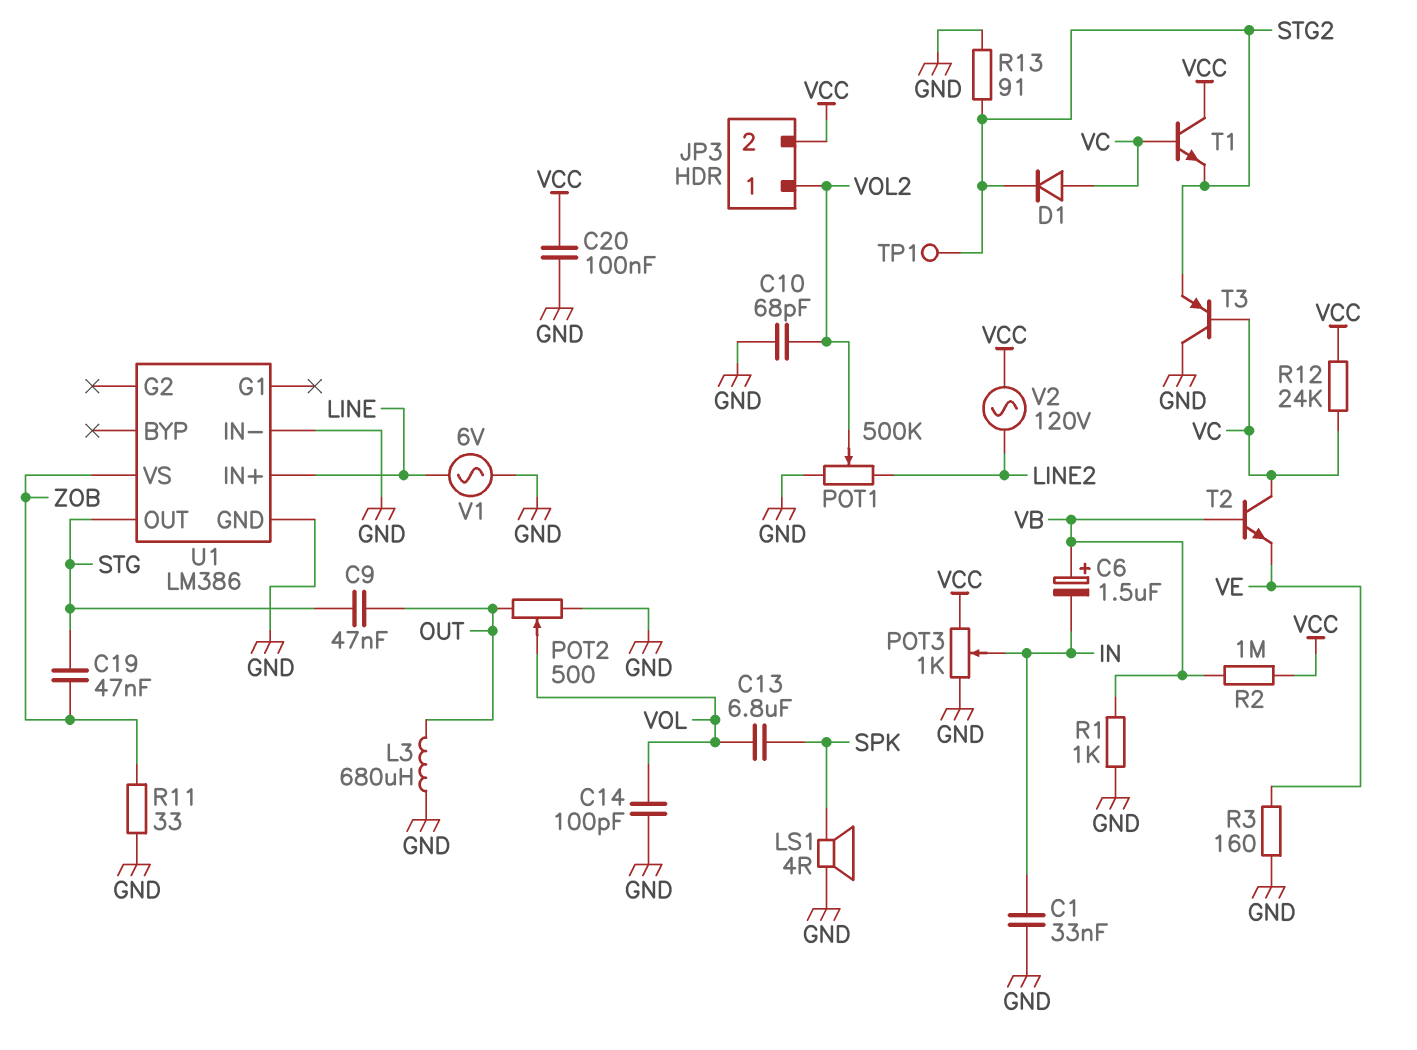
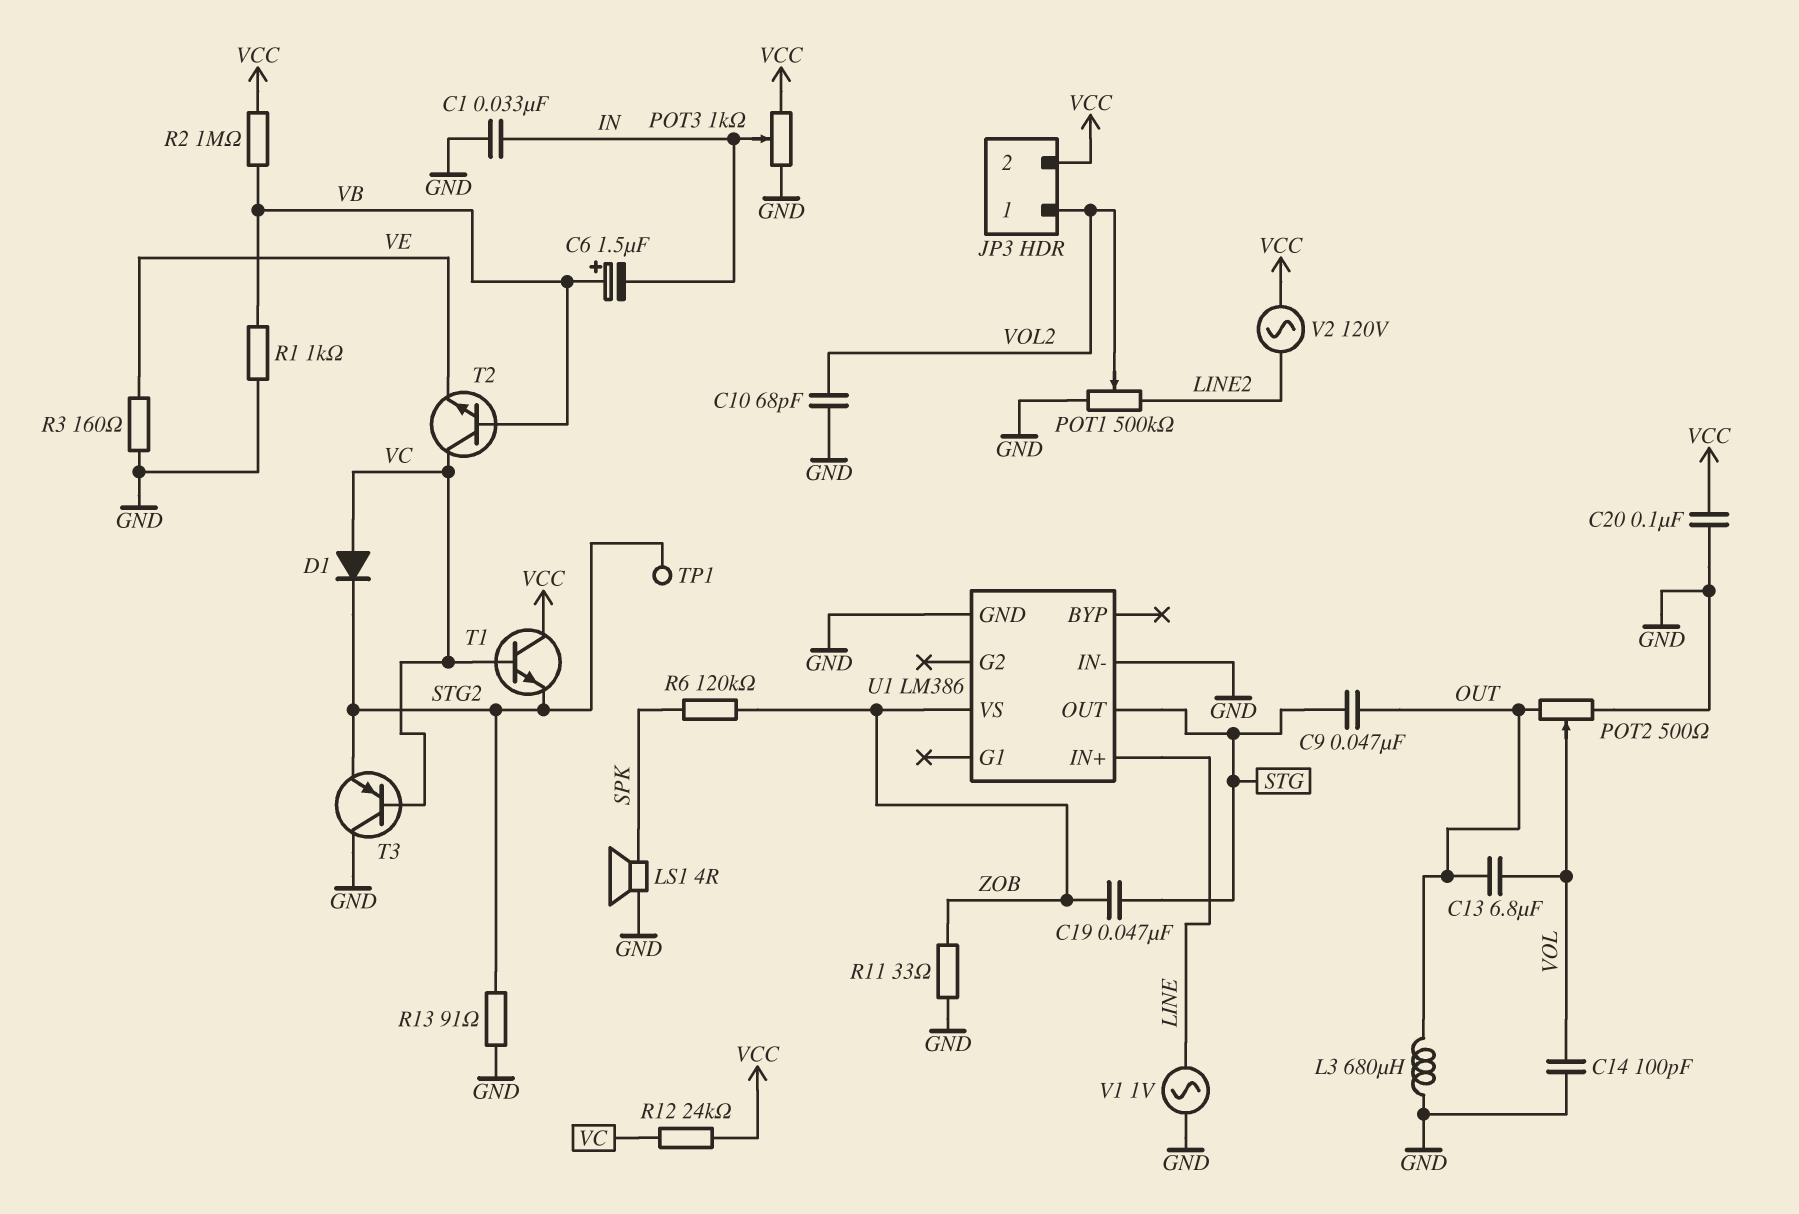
C13: 6.8uF (SPK, VOL) -> 6.8uF (OUT, VOL)
R6: none -> 120k (SPK, ZOB)
V1: AC 6V (GND, LINE) -> AC 1V (GND, LINE)

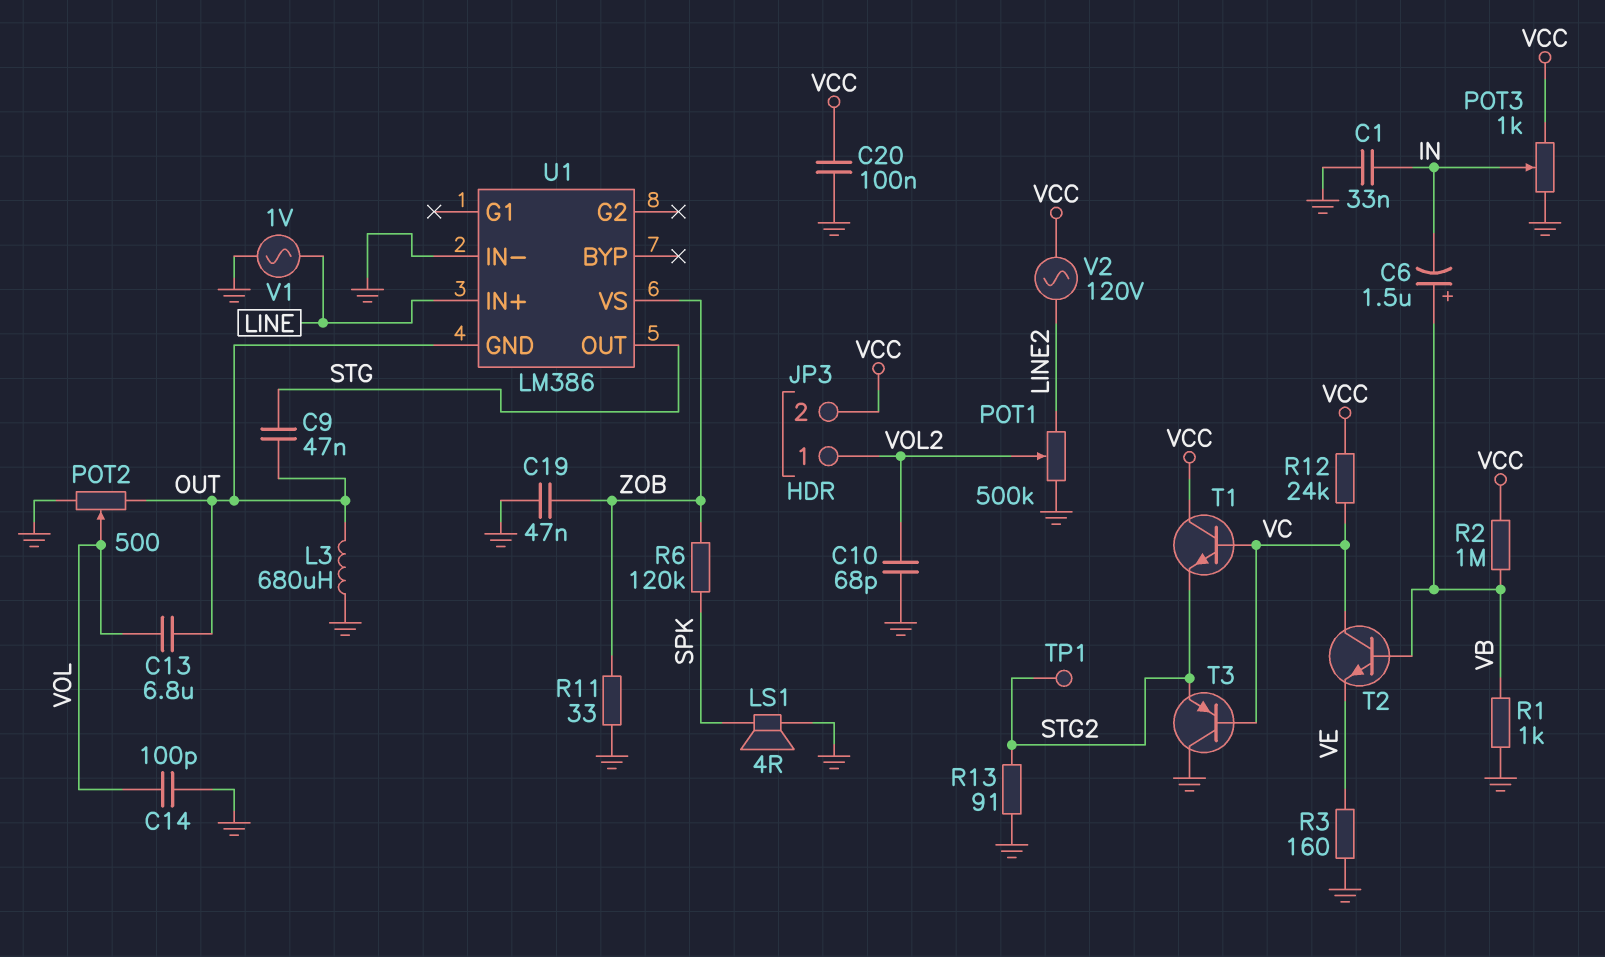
C19: 47nF (STG, ZOB) -> 47nF (GND, ZOB)
D1: diode (A VC, K STG2) -> none
U1 pin GND: GND -> OUT

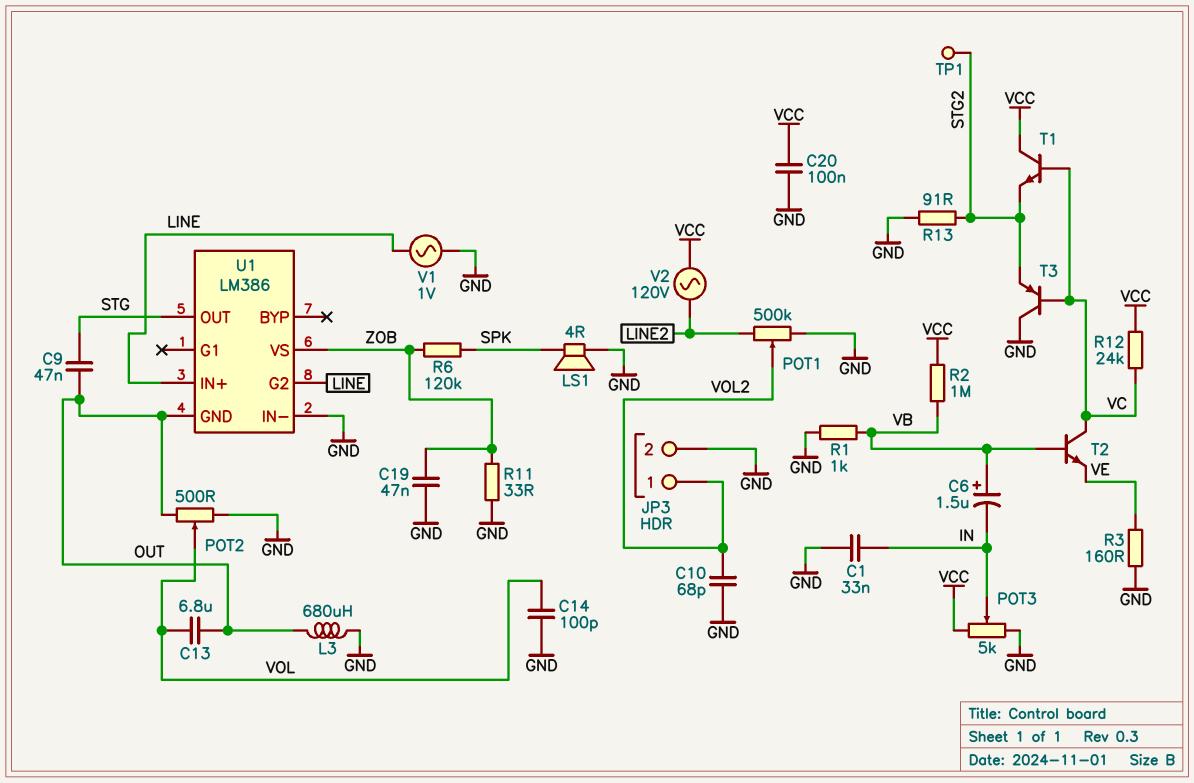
JP3 pin 2: VCC -> GND
POT3: 1k (GND, VCC, wiper IN) -> 5k (GND, VCC, wiper IN)
U1 pin G2: none -> LINE

